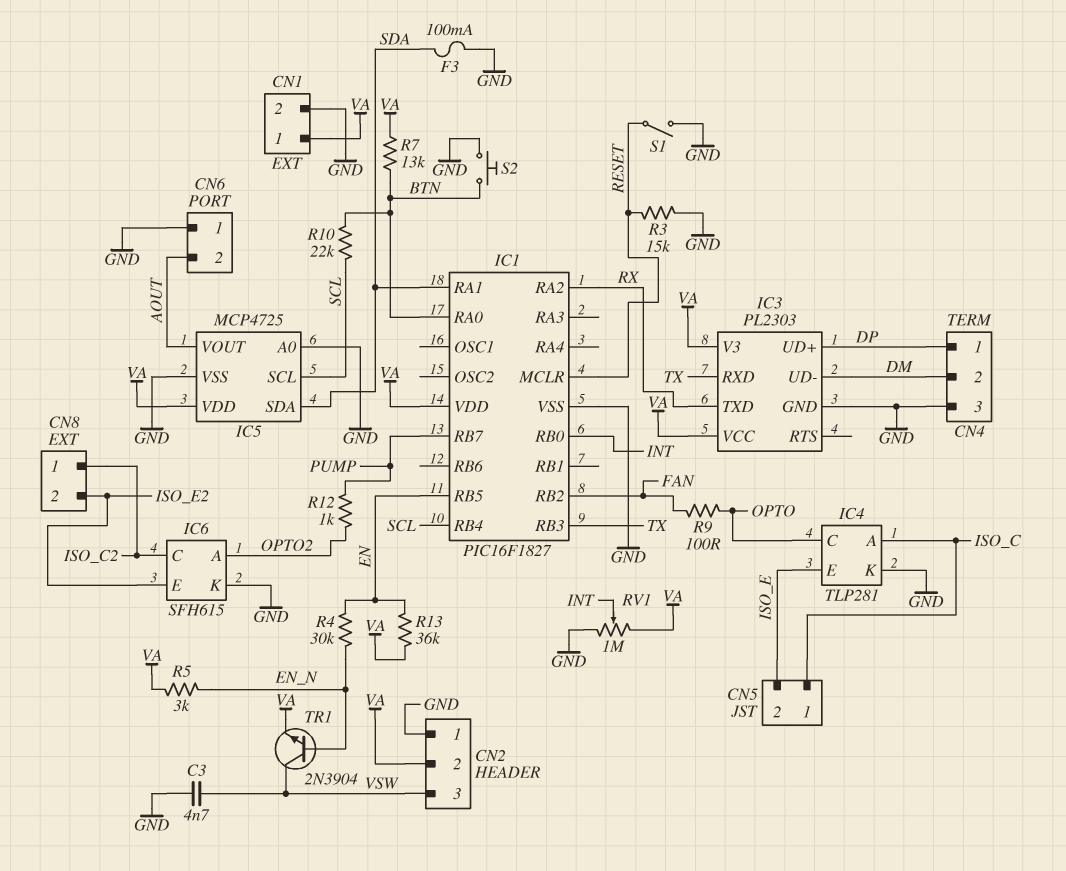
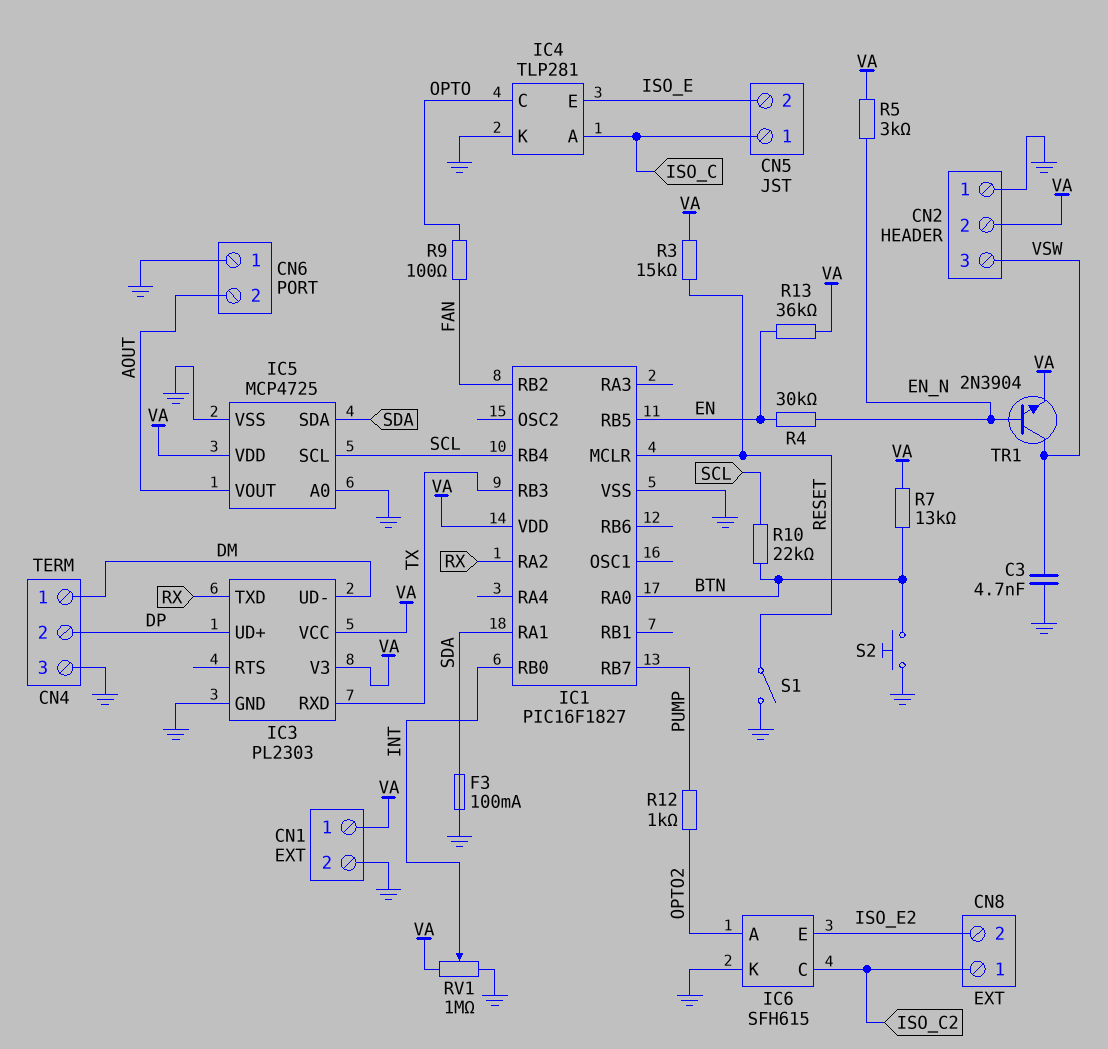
CN4 pin 1: DP -> DM
CN4 pin 2: DM -> DP
R3: 15k (GND, RESET) -> 15k (RESET, VA)

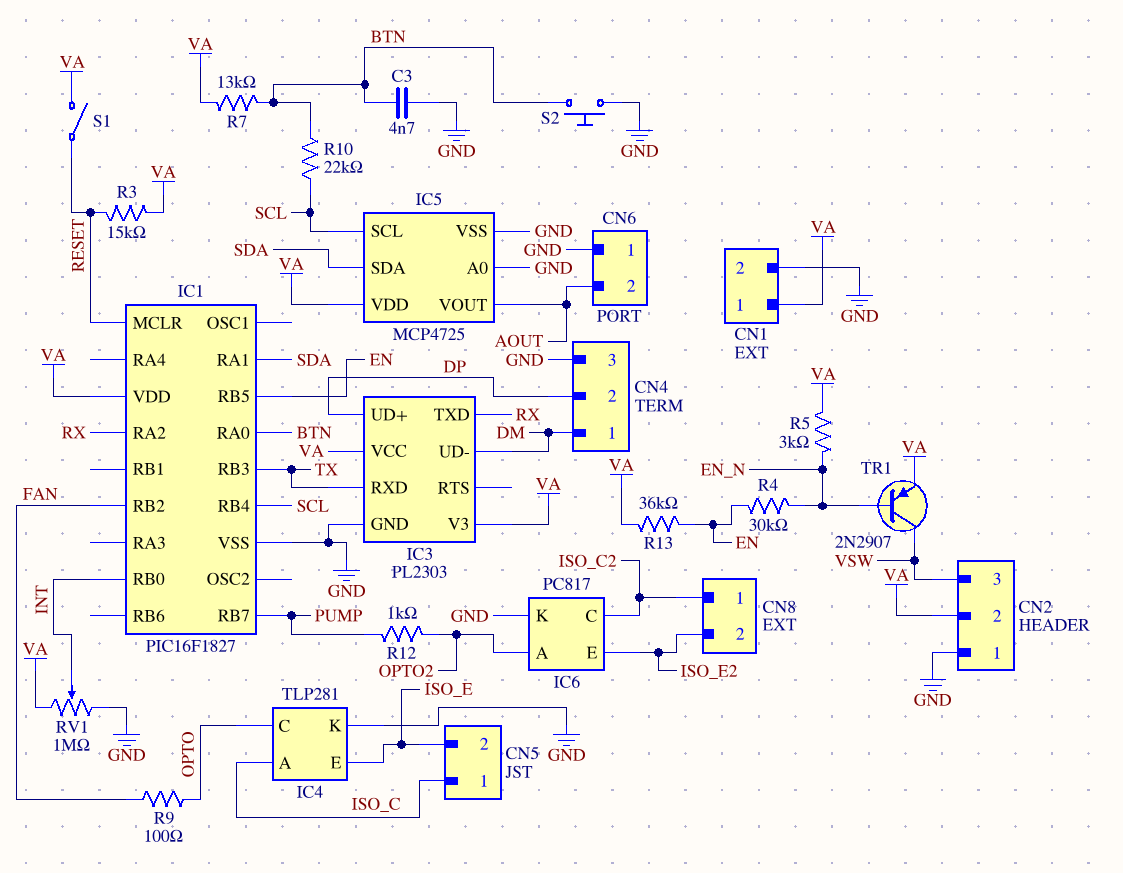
C3: 4.7nF (GND, VSW) -> 4.7nF (BTN, GND)
F3: 100mA (GND, SDA) -> none
IC6: SFH615 -> PC817
S1: switch (GND, RESET) -> switch (RESET, VA)
TR1: NPN 2N3904 (B EN_N, C VSW, E VA) -> PNP 2N2907 (B EN_N, C VSW, E VA)

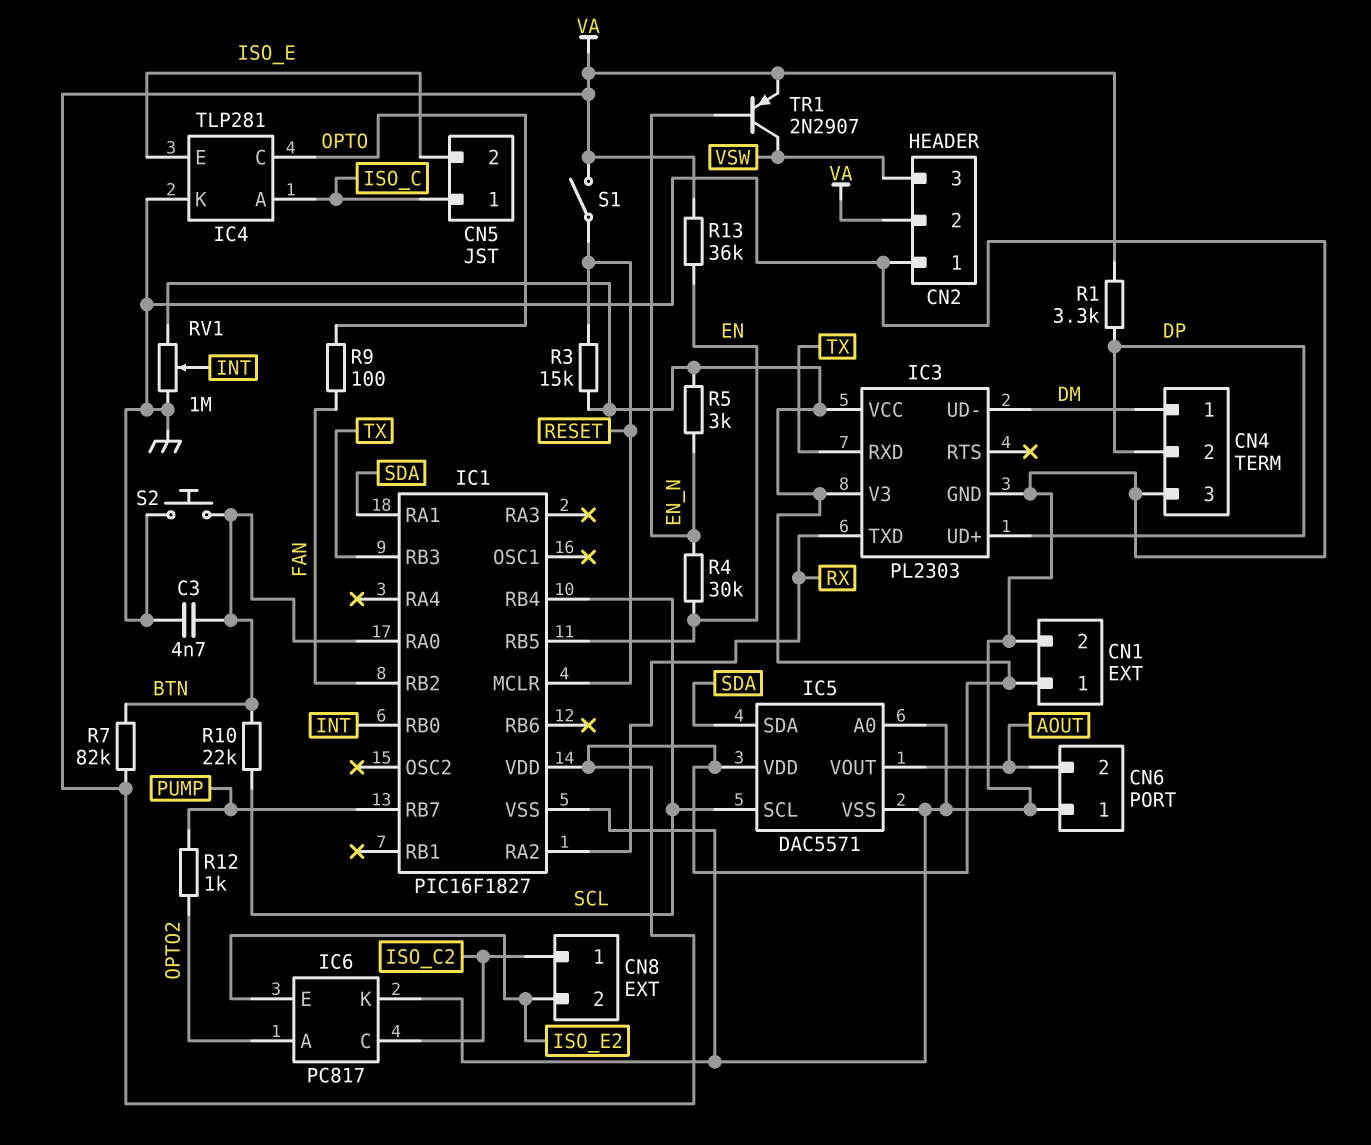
IC5: MCP4725 -> DAC5571
R1: none -> 3.3k (DP, VA)
R7: 13k (BTN, VA) -> 82k (BTN, VA)

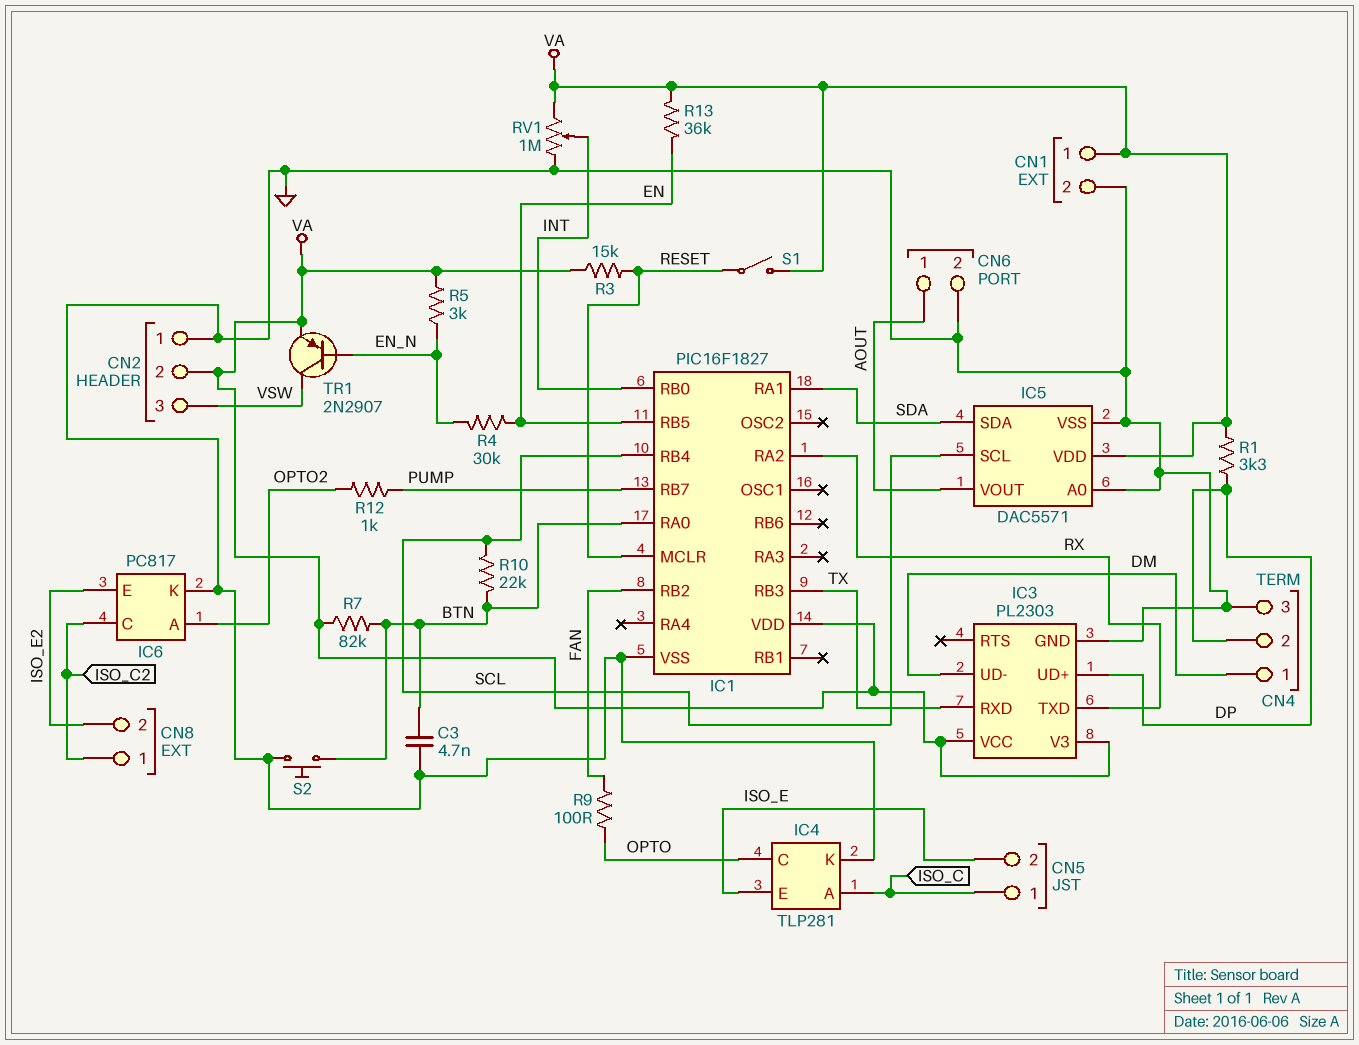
CN6 pin 1: GND -> AOUT
CN6 pin 2: AOUT -> GND

